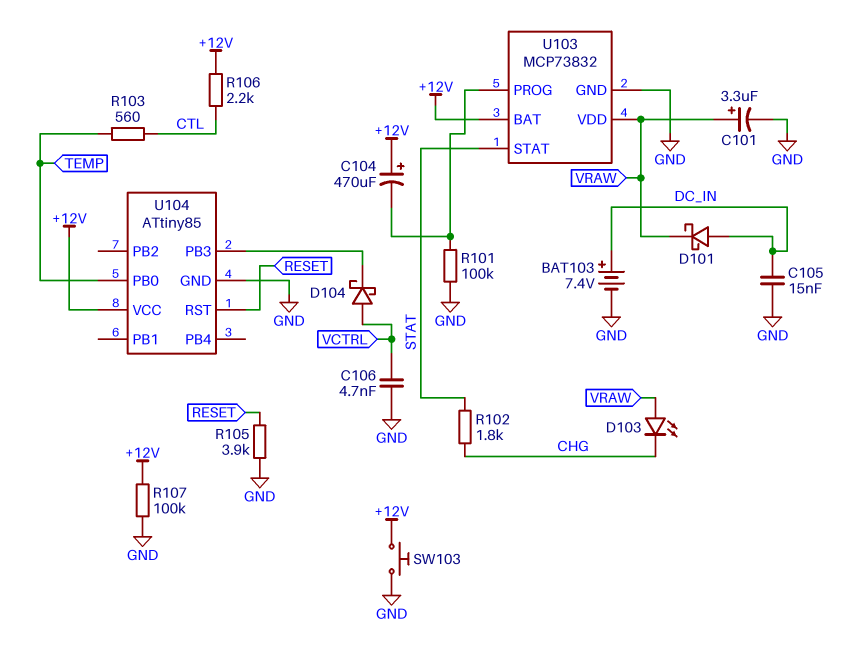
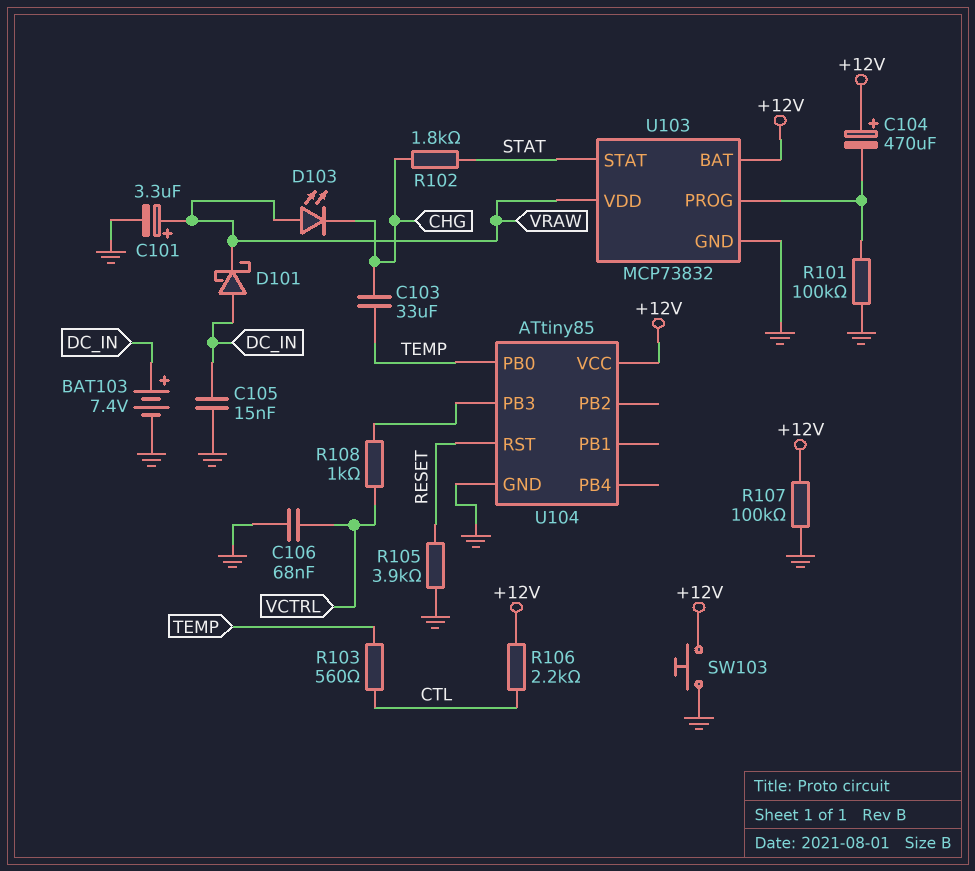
C103: none -> 33uF (CHG, TEMP)
C106: 4.7nF (GND, VCTRL) -> 68nF (GND, VCTRL)
D104: schottky (A VCTRL, K U104/PB3) -> none
R108: none -> 1k (U104/PB3, VCTRL)

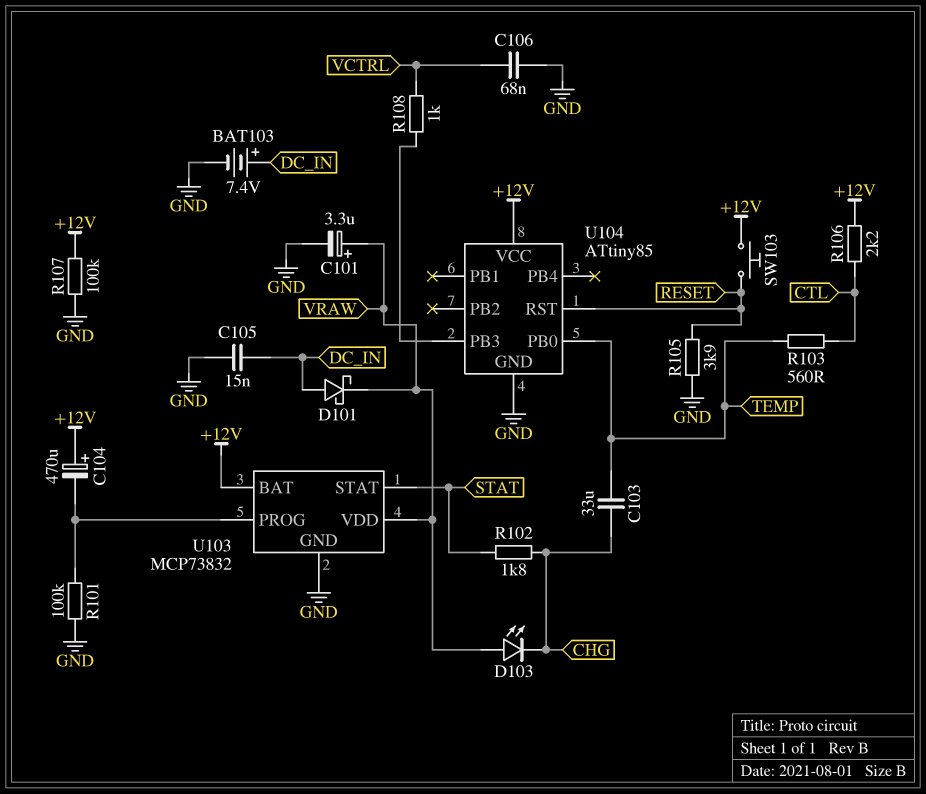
SW103: button (+12V, GND) -> button (+12V, RESET)

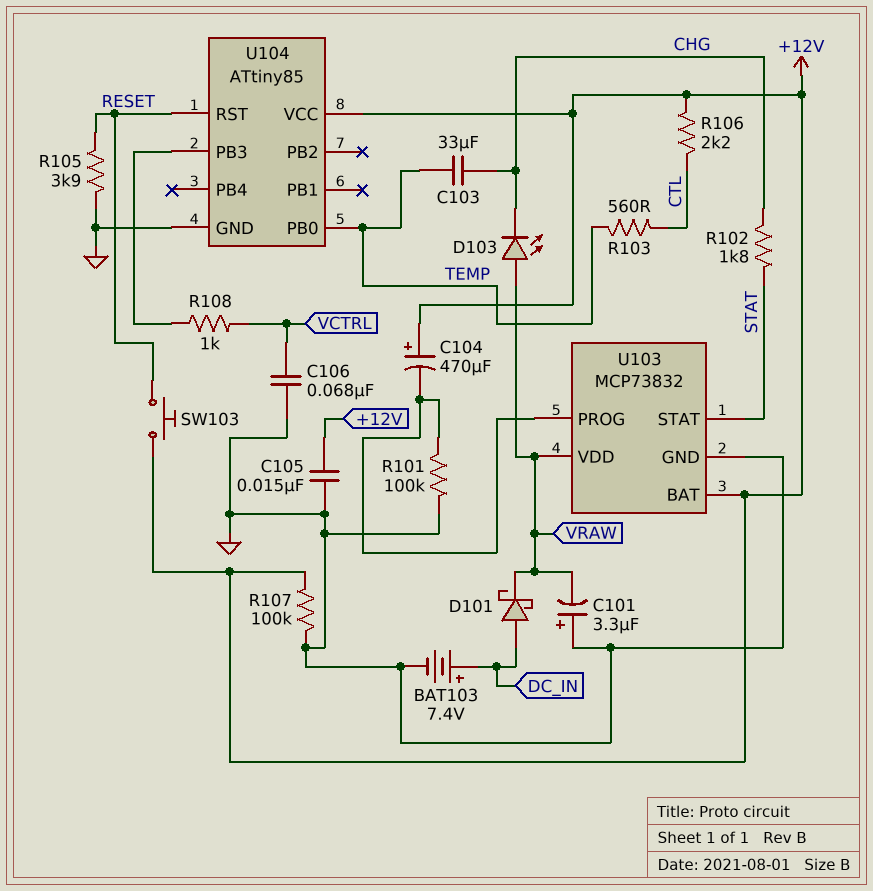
C101: 3.3uF (plus VRAW, minus GND) -> 3.3uF (plus GND, minus VRAW)
C105: 15nF (DC_IN, GND) -> 15nF (+12V, GND)

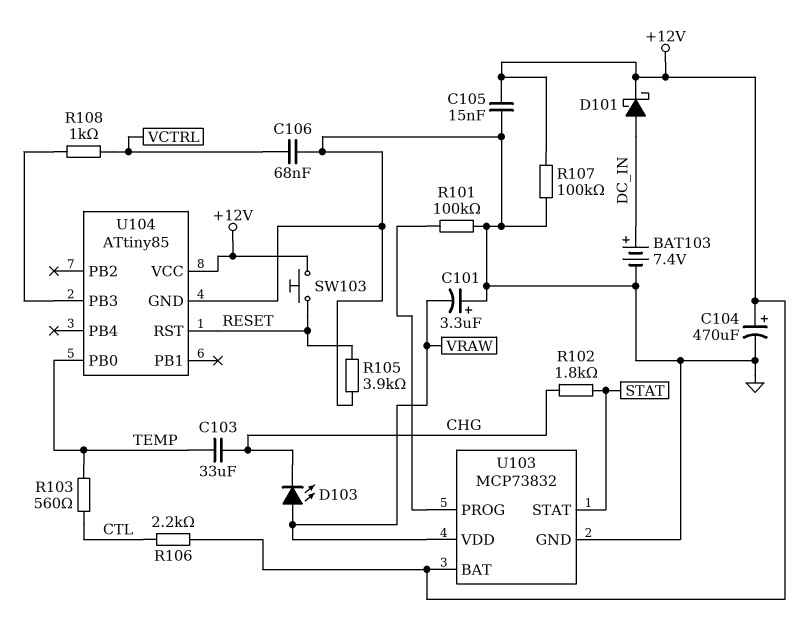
C104: 470uF (plus +12V, minus U103/PROG) -> 470uF (plus +12V, minus GND)
D101: schottky (A DC_IN, K VRAW) -> schottky (A DC_IN, K +12V)

